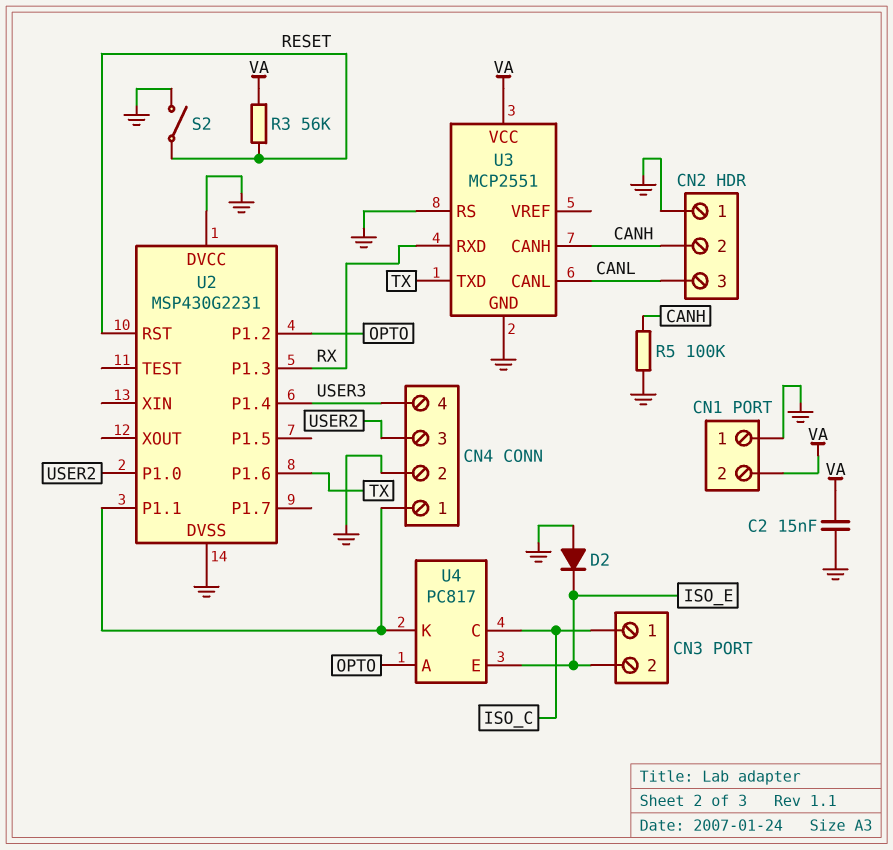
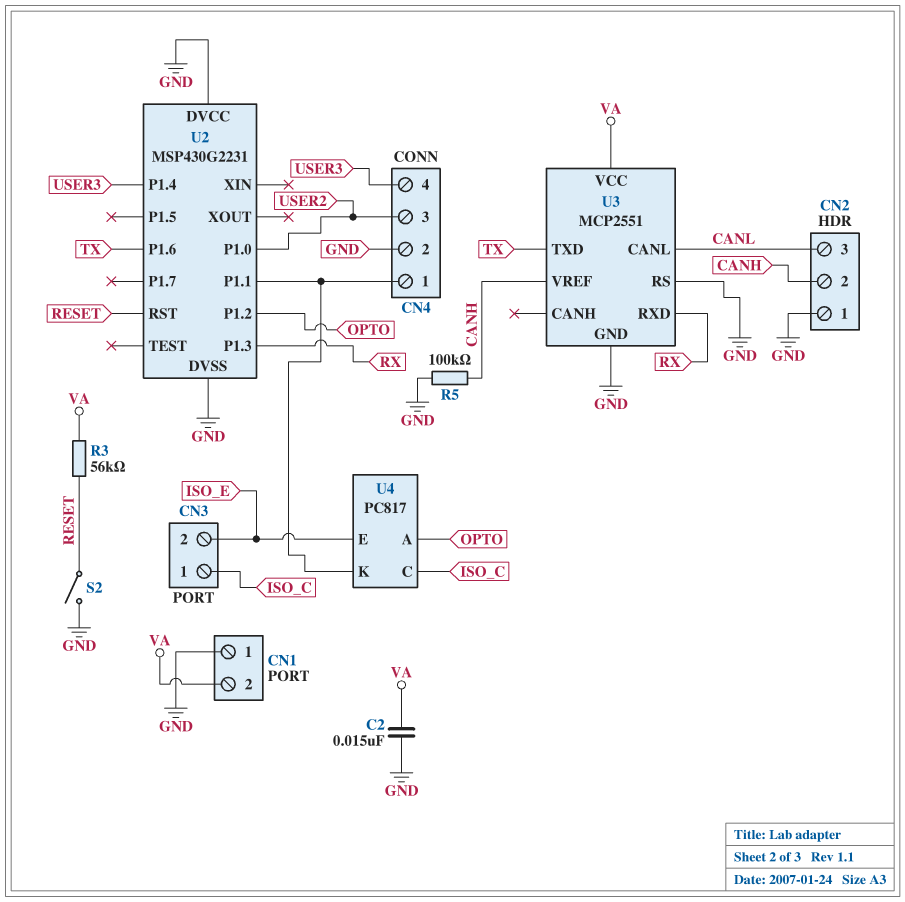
D2: diode (A GND, K ISO_E) -> none
U3 pin CANH: CANH -> none
U3 pin VREF: none -> CANH

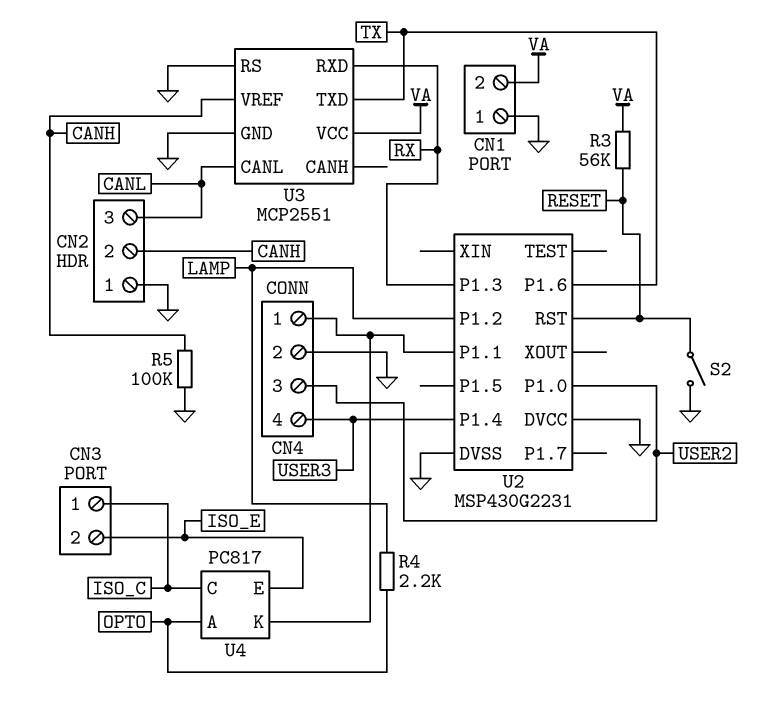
C2: 15nF (GND, VA) -> none
R4: none -> 2.2k (LAMP, OPTO)
U2 pin P1.2: OPTO -> LAMP

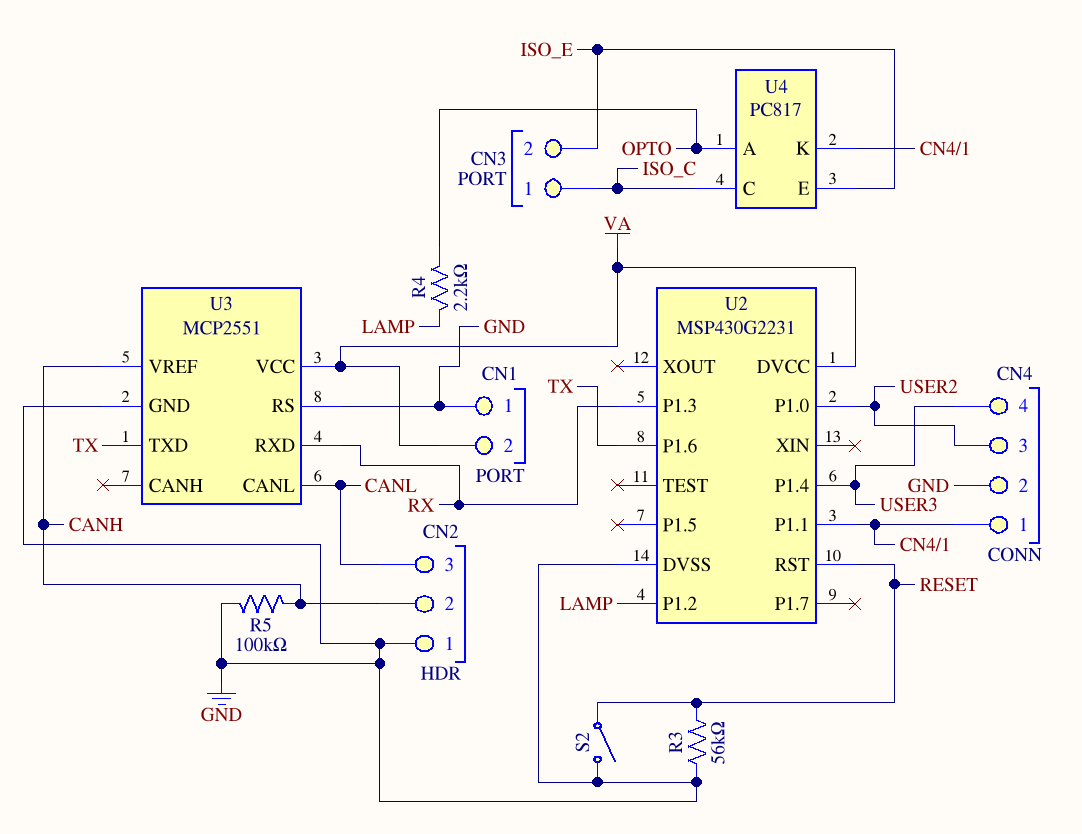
R3: 56k (RESET, VA) -> 56k (GND, RESET)
U2 pin DVCC: GND -> VA

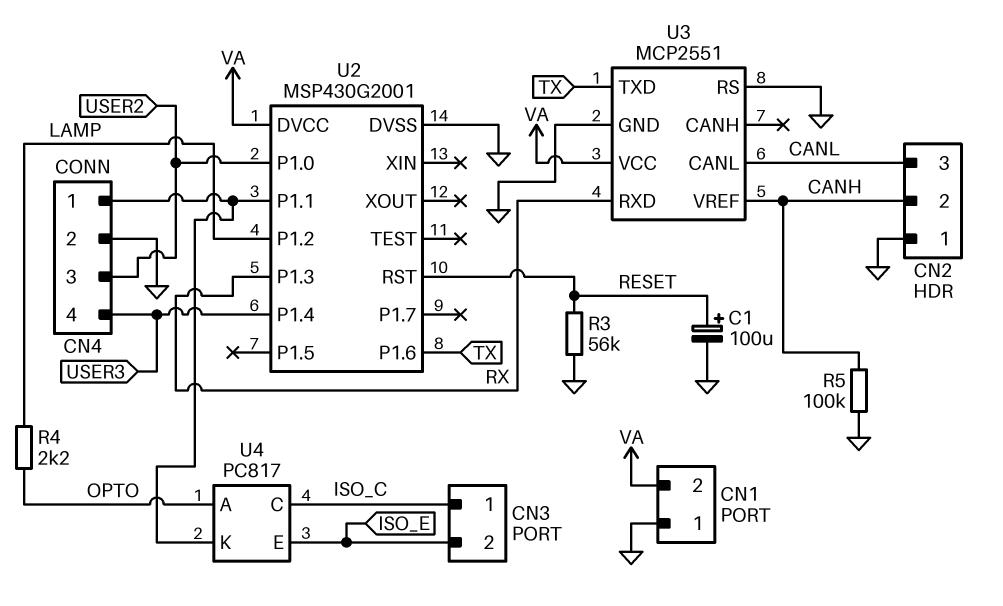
C1: none -> 100uF (plus RESET, minus GND)
S2: switch (GND, RESET) -> none
U2: MSP430G2231 -> MSP430G2001

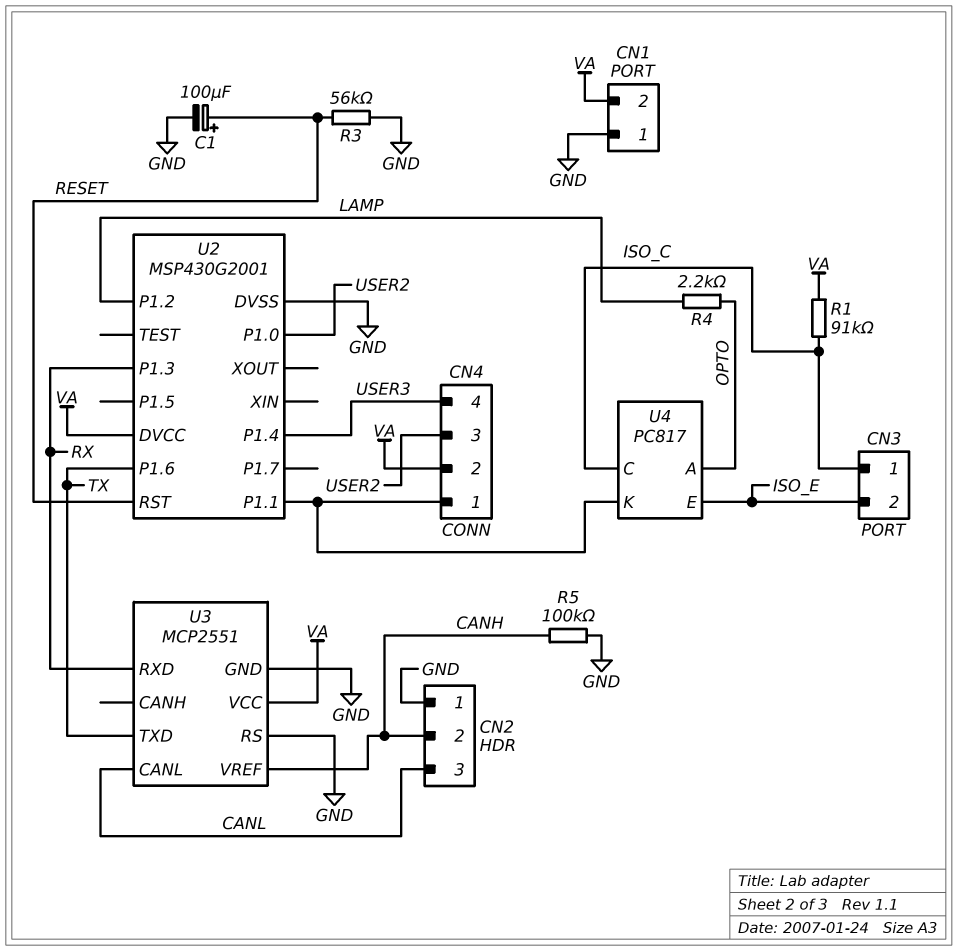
CN4 pin 2: GND -> VA
R1: none -> 91k (ISO_C, VA)

